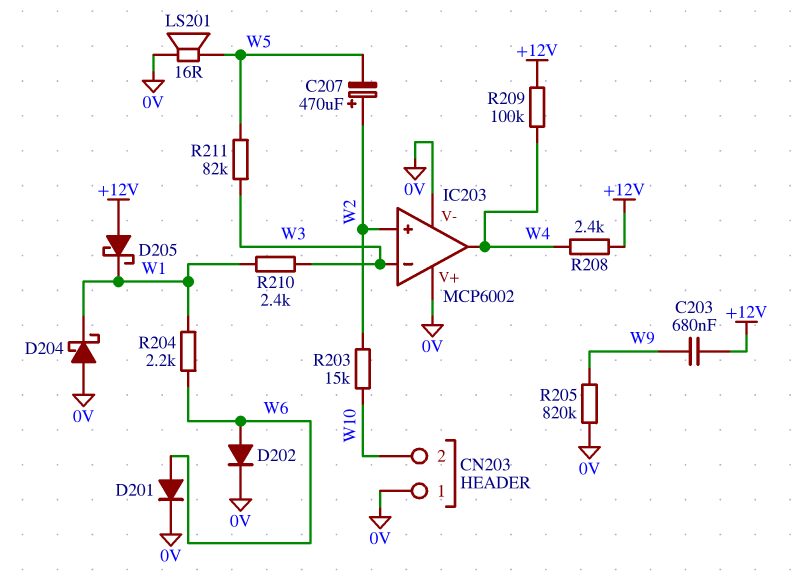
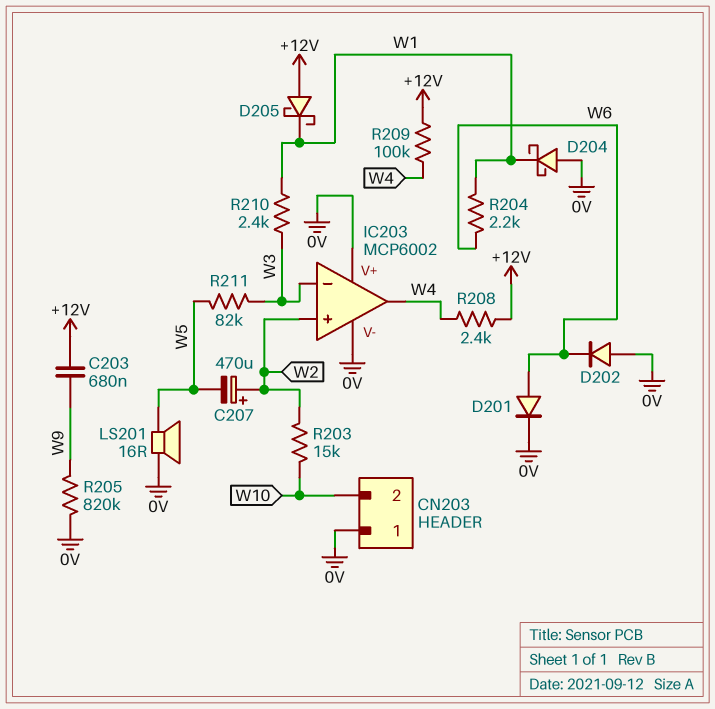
D202: diode (A W6, K 0V) -> diode (A 0V, K W6)

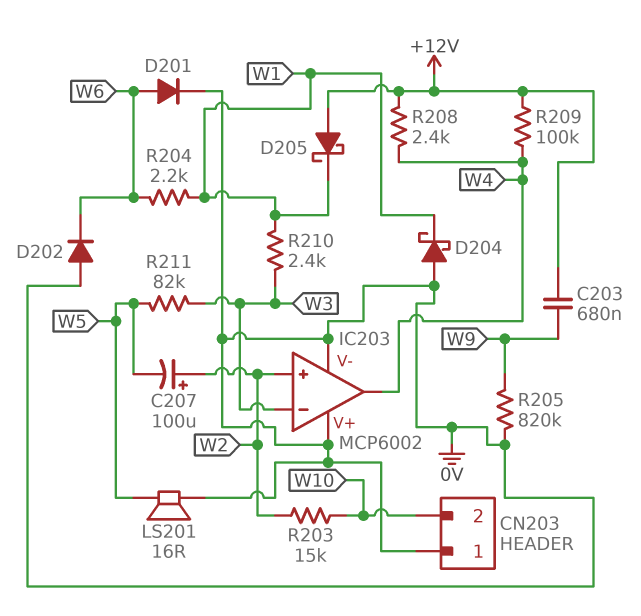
C207: 470uF (plus W2, minus W5) -> 100uF (plus W2, minus W5)

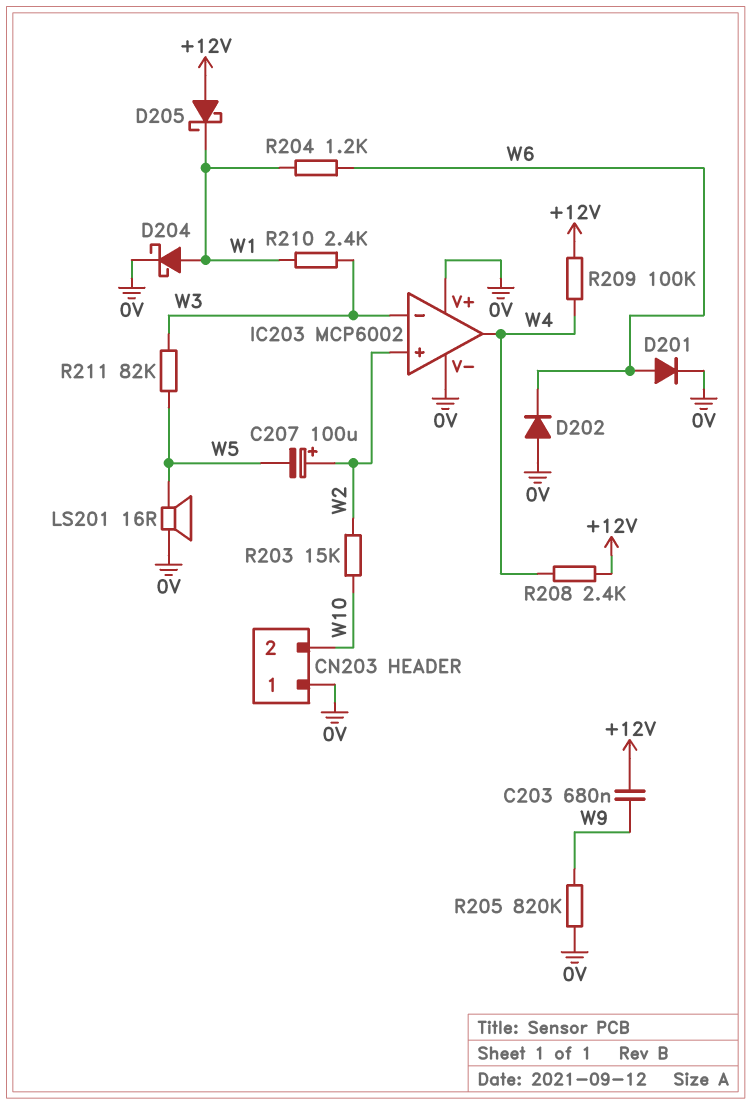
D204: schottky (A 0V, K W1) -> schottky (A W1, K 0V)
R204: 2.2k (W1, W6) -> 1.2k (W1, W6)

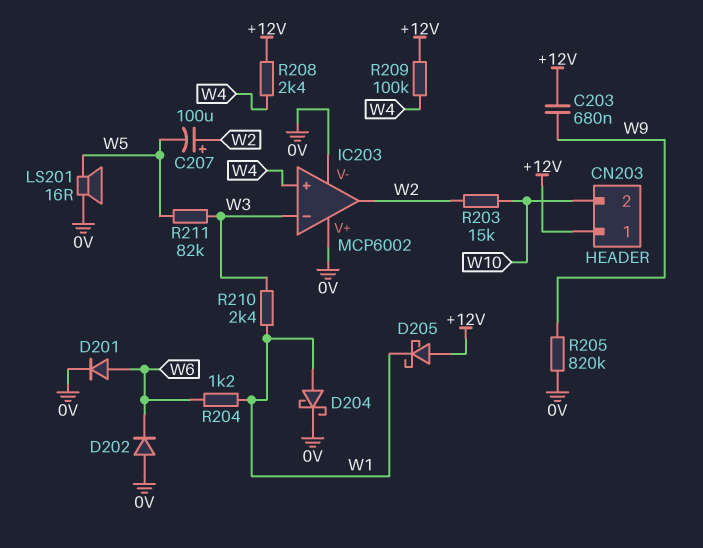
CN203 pin 1: 0V -> +12V
IC203 pin in+: W2 -> W4
IC203 pin out: W4 -> W2

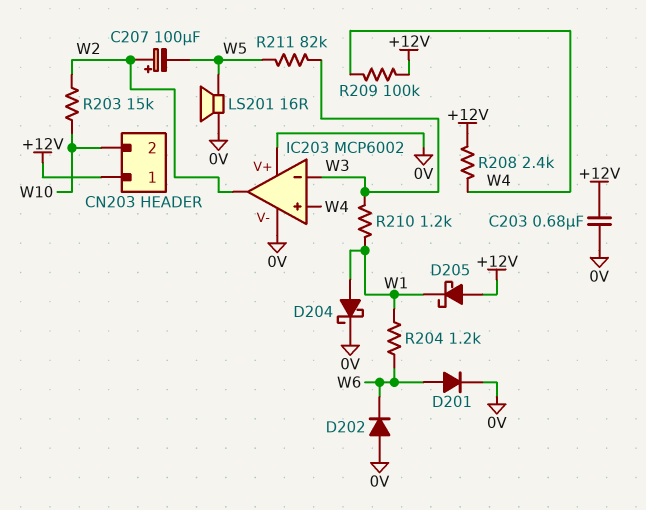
C203: 680nF (+12V, W9) -> 680nF (+12V, 0V)
R205: 820k (0V, W9) -> none
R210: 2.4k (W1, W3) -> 1.2k (W1, W3)

